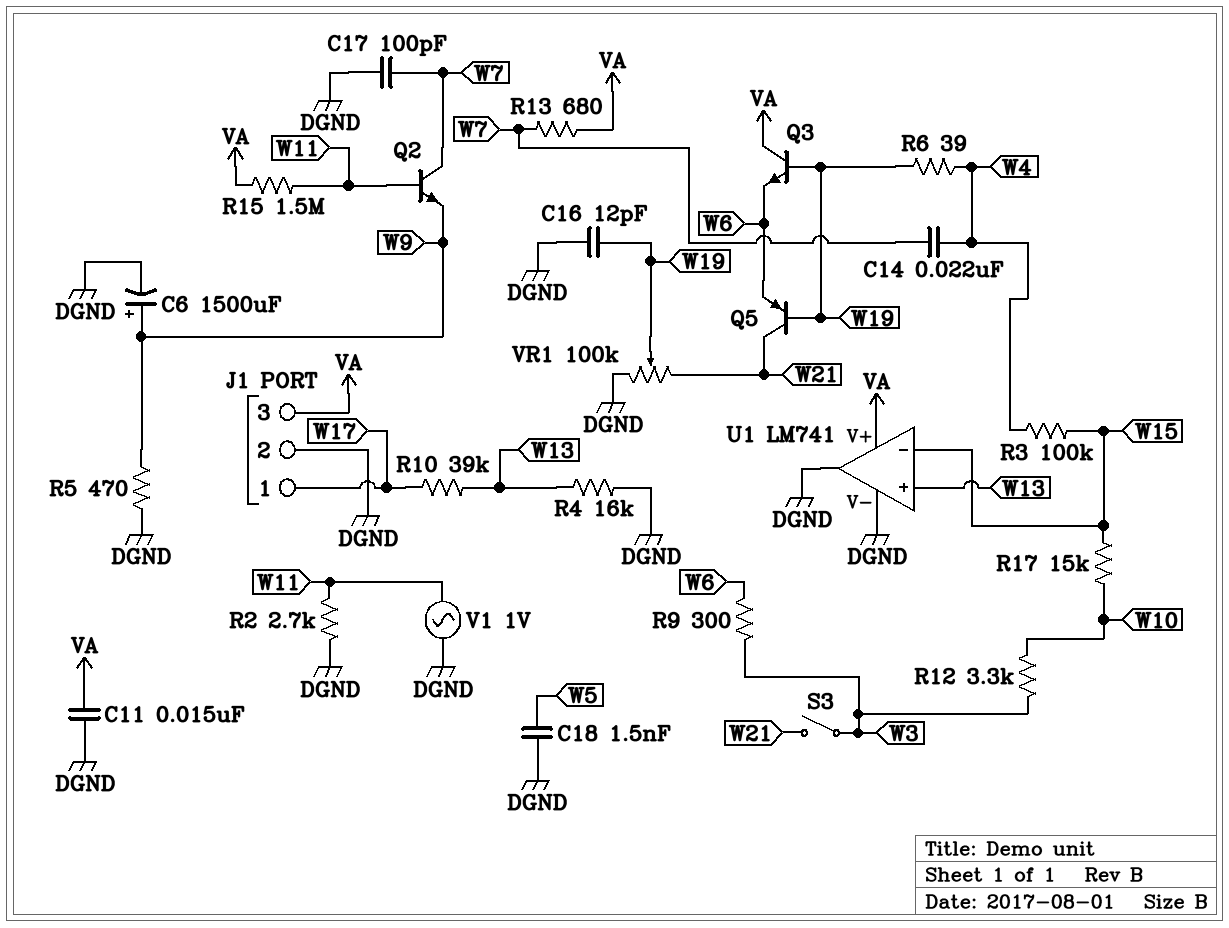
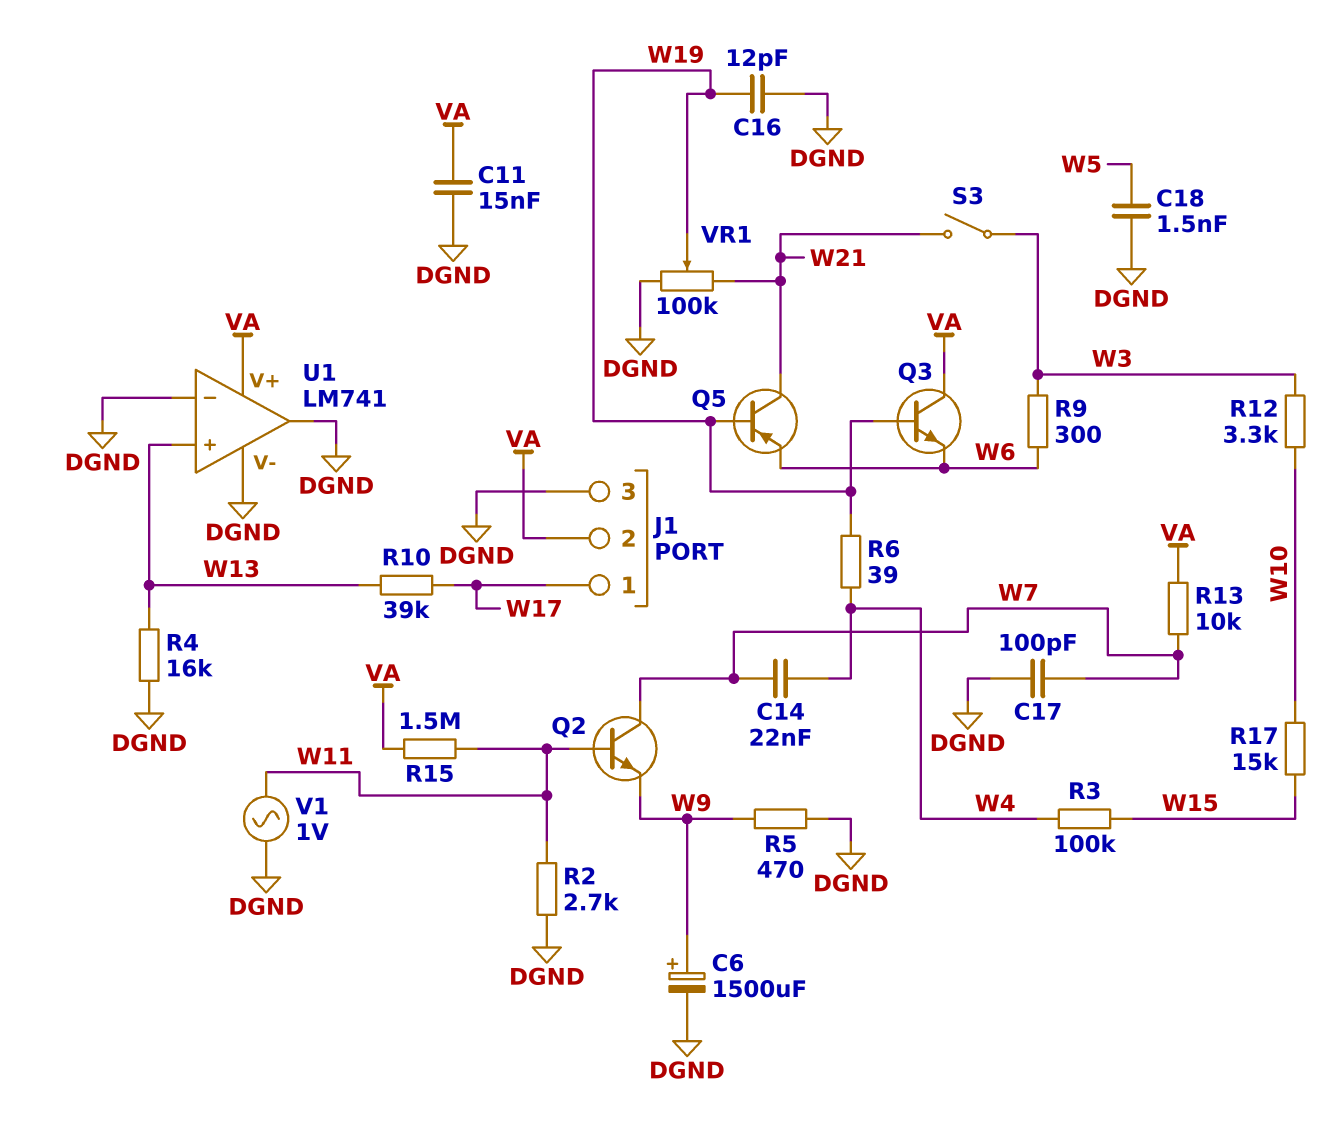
J1 pin 2: DGND -> VA
J1 pin 3: VA -> DGND
R13: 680 (VA, W7) -> 10k (VA, W7)
U1 pin in-: W15 -> DGND

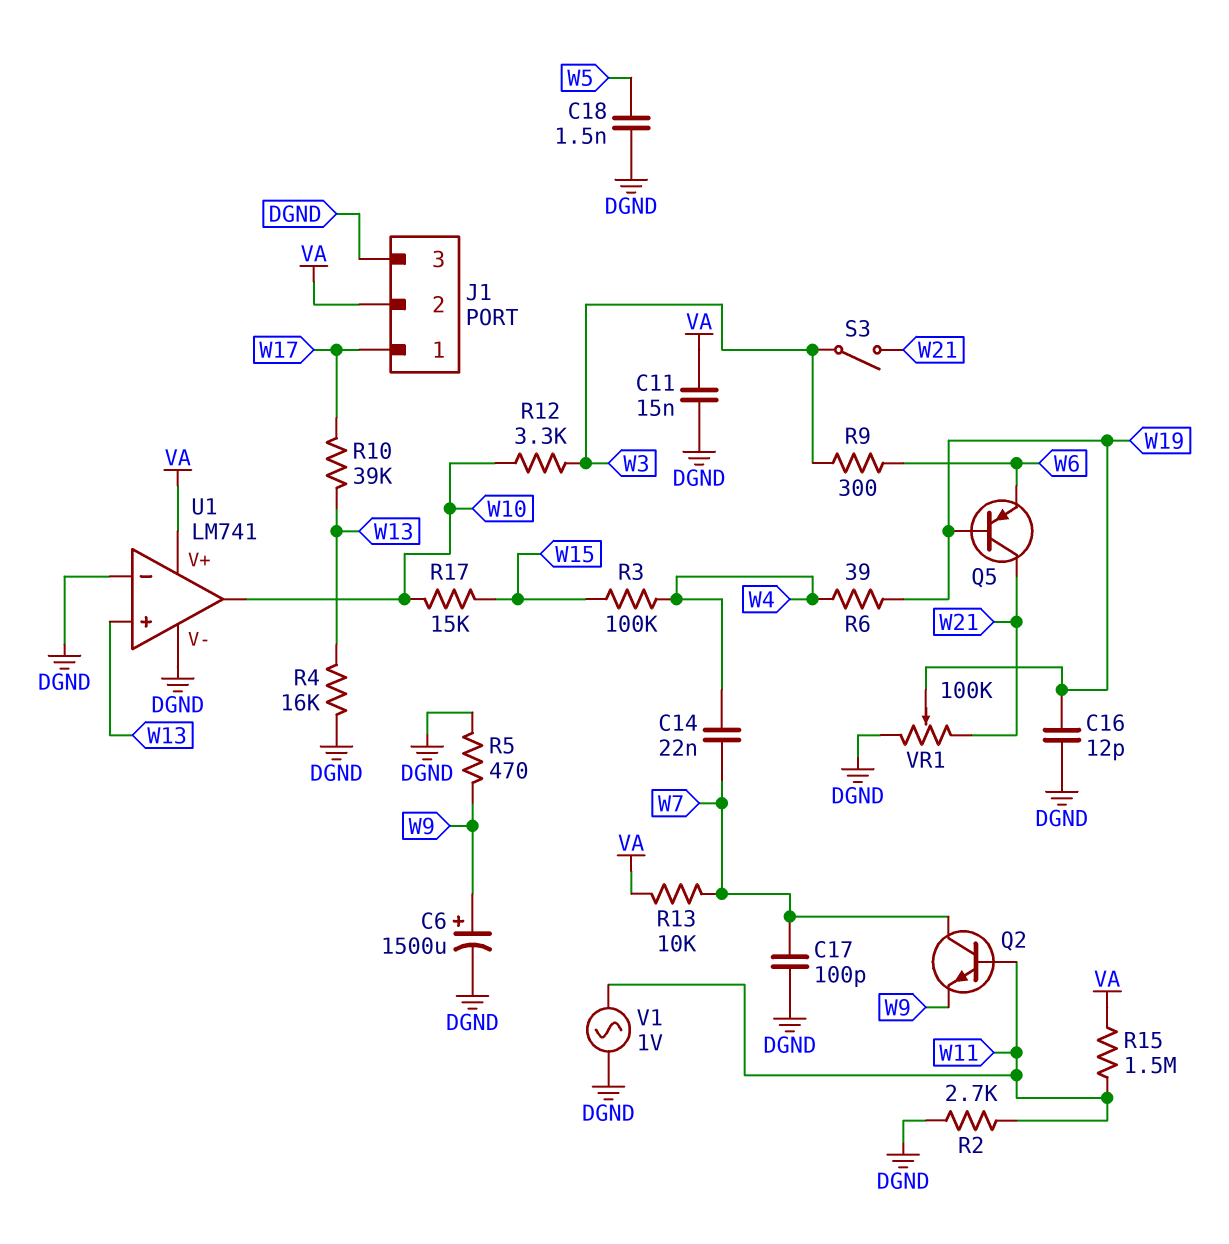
Q3: NPN (B W19, C VA, E W6) -> none
U1 pin out: DGND -> W10

